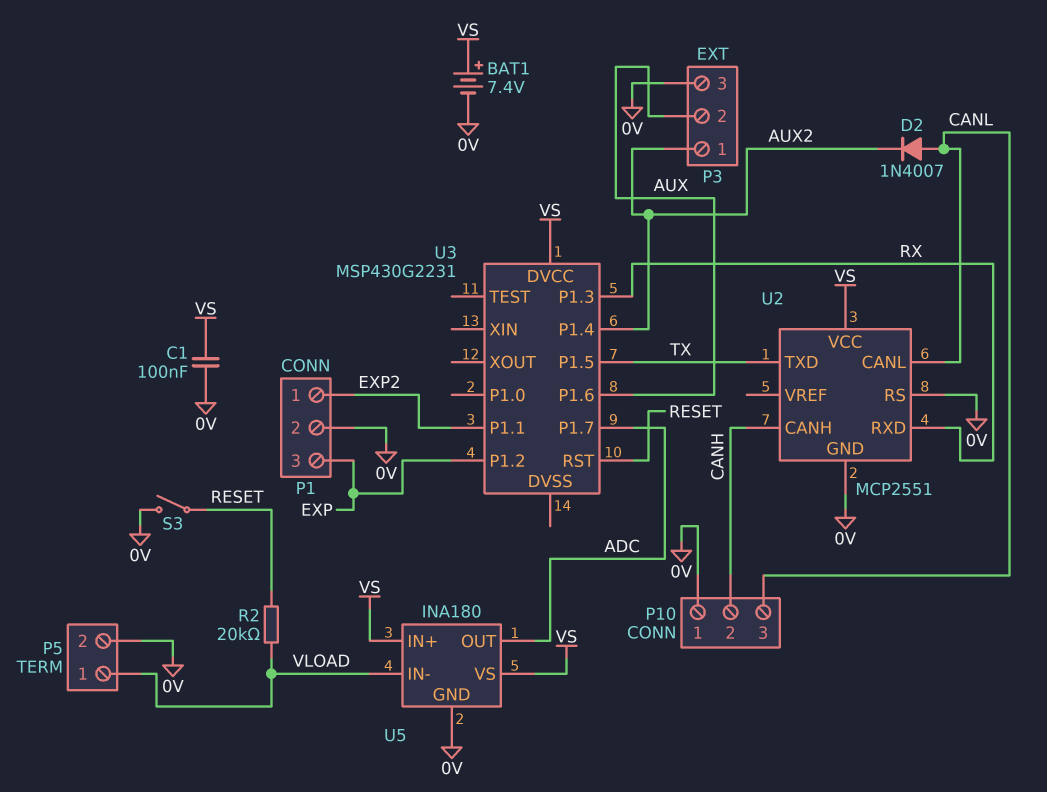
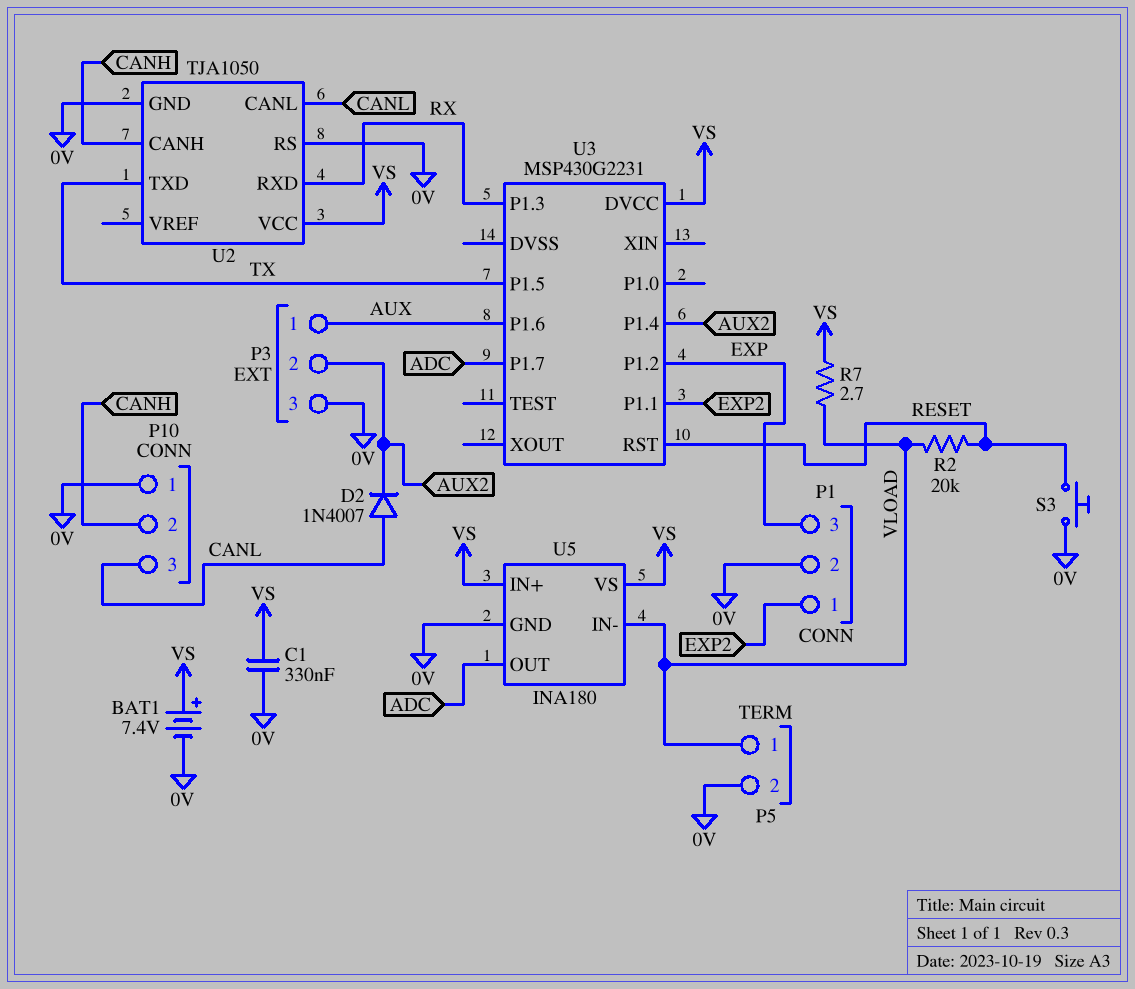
C1: 100nF (0V, VS) -> 330nF (0V, VS)
P3 pin 1: AUX2 -> AUX
P3 pin 2: AUX -> AUX2
R7: none -> 2.7 (VLOAD, VS)
S3: switch (0V, RESET) -> button (0V, RESET)
U2: MCP2551 -> TJA1050

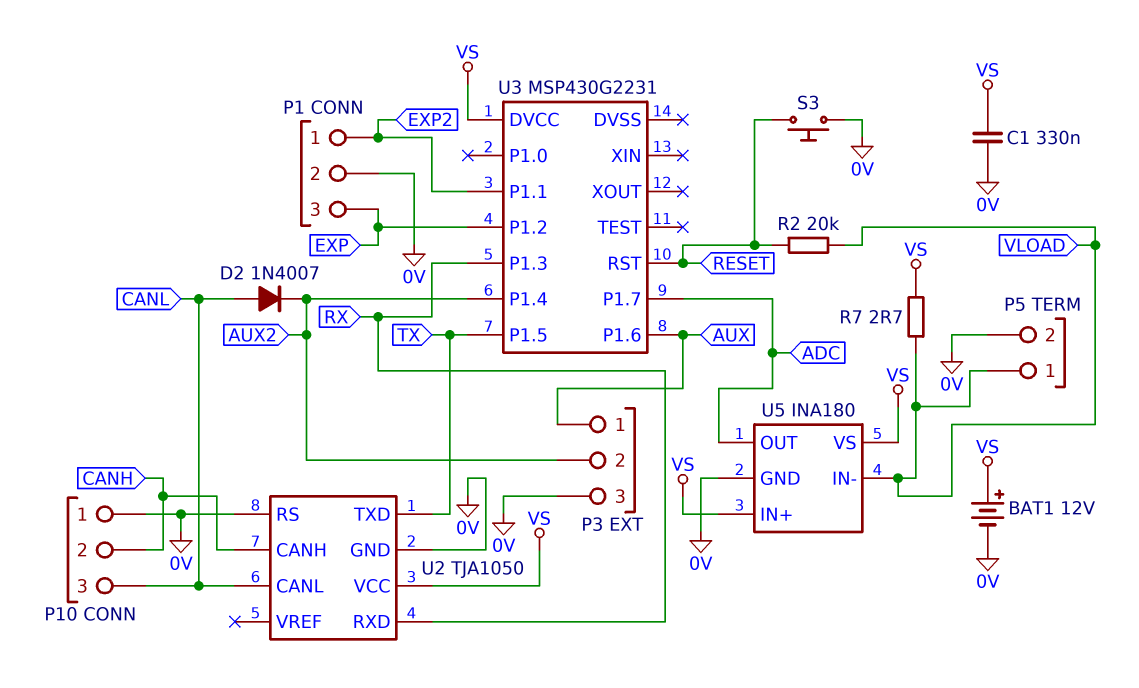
BAT1: 7.4V (plus VS, minus 0V) -> 12V (plus VS, minus 0V)

